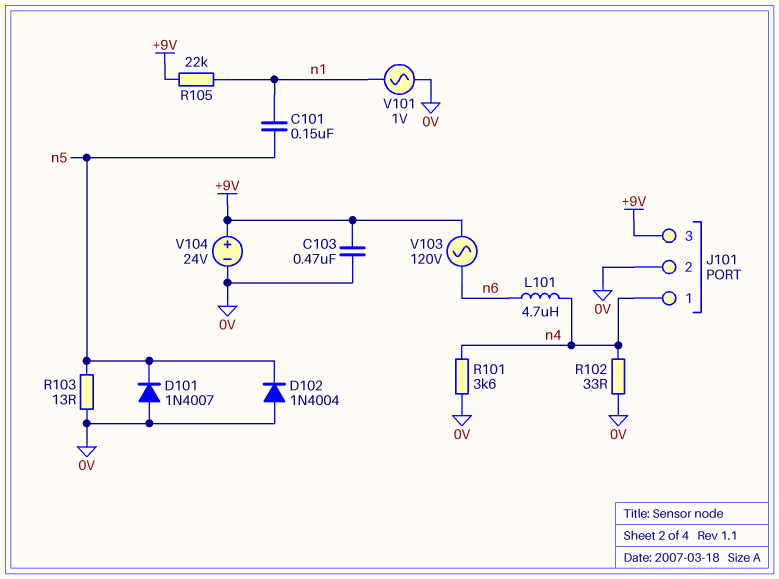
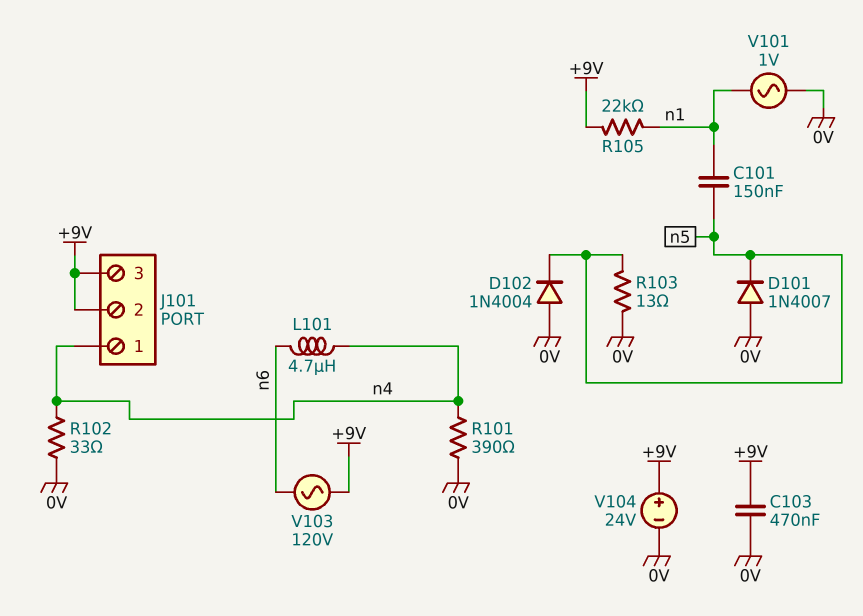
J101 pin 2: 0V -> +9V
R101: 3.6k (0V, n4) -> 390 (0V, n4)

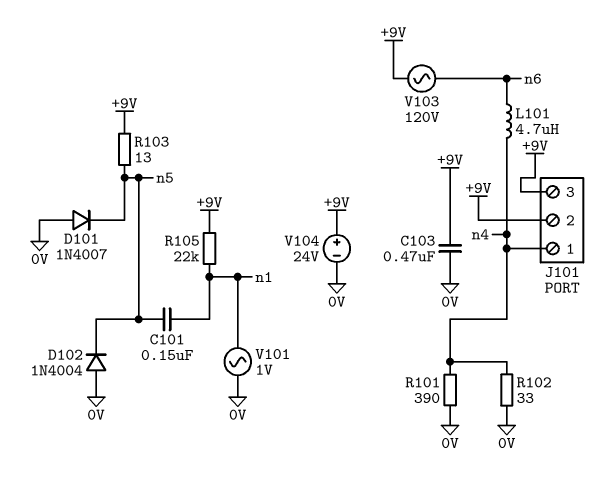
R103: 13 (0V, n5) -> 13 (+9V, n5)

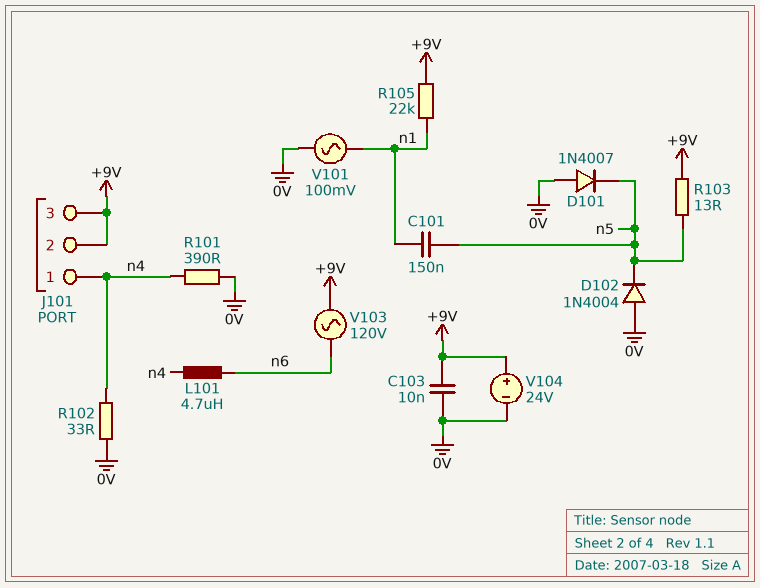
C103: 470nF (+9V, 0V) -> 10nF (+9V, 0V)
V101: AC 1V (0V, n1) -> AC 100mV (0V, n1)

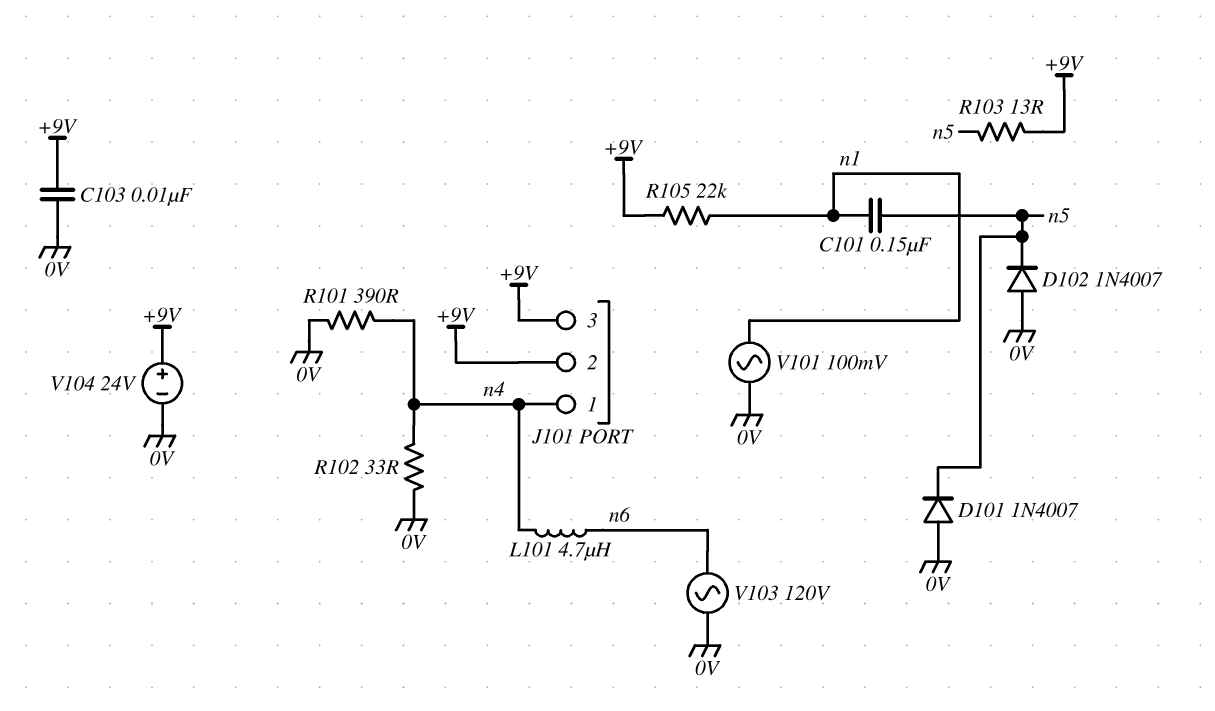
D102: diode 1N4004 (A 0V, K n5) -> diode 1N4007 (A 0V, K n5)
V103: AC 120V (+9V, n6) -> AC 120V (0V, n6)

